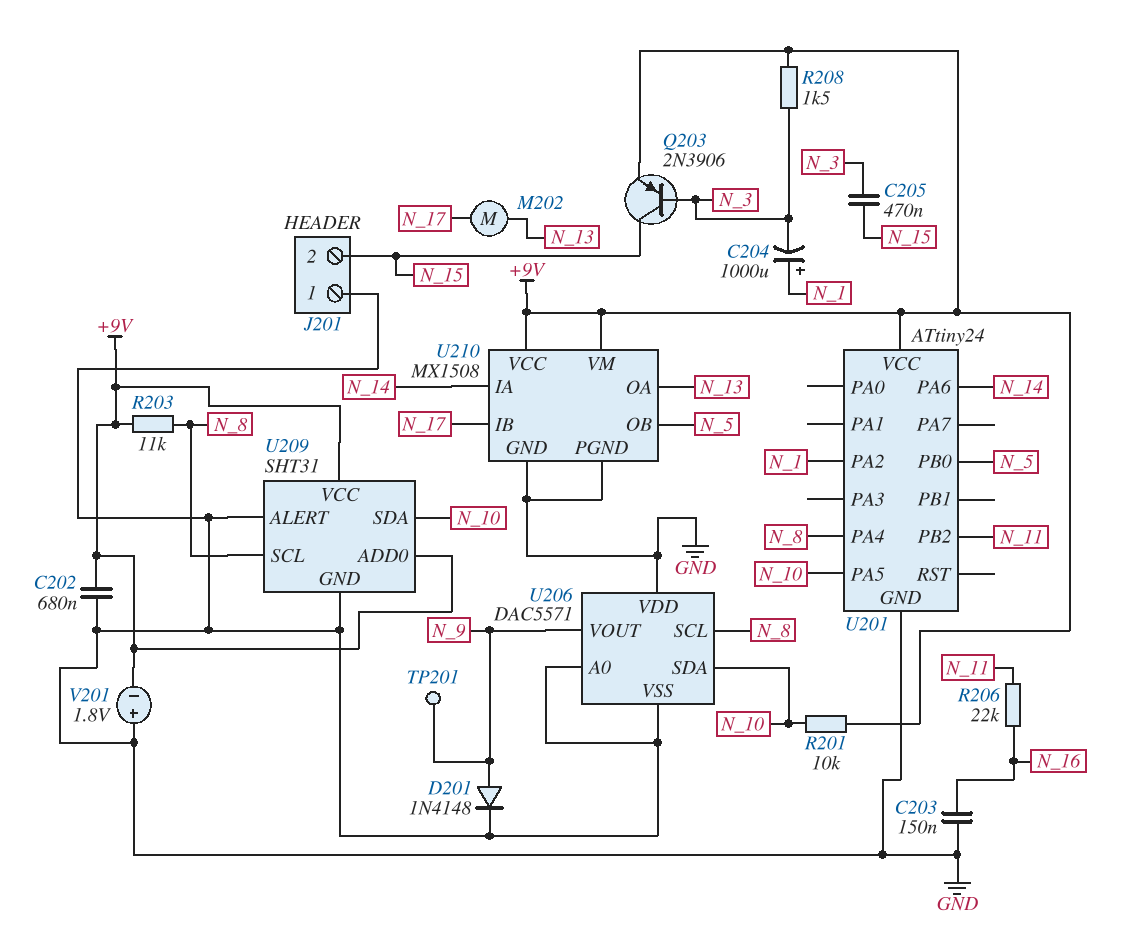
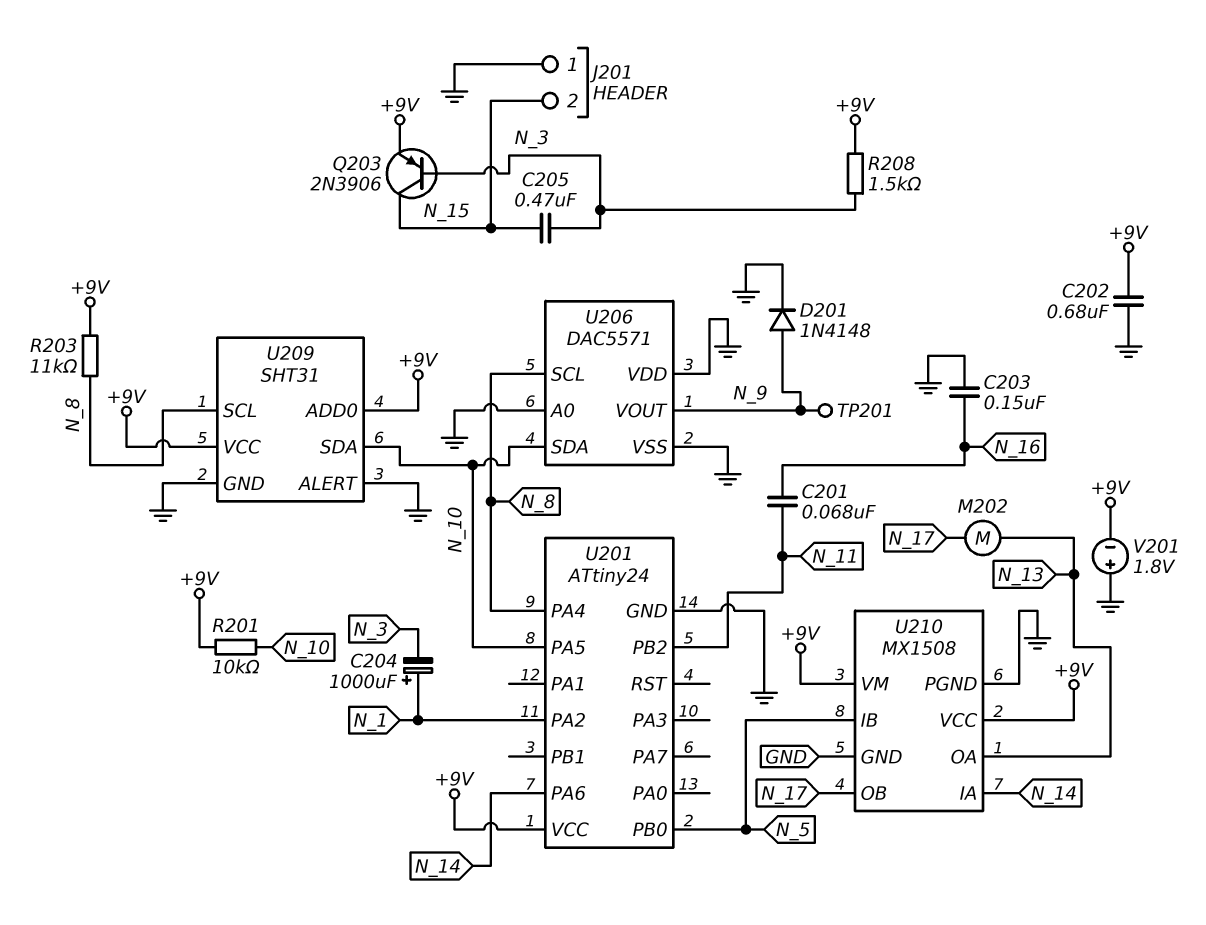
C201: none -> 68nF (N_11, N_16)
R206: 22k (N_11, N_16) -> none
U210 pin IB: N_17 -> N_5
U210 pin OB: N_5 -> N_17

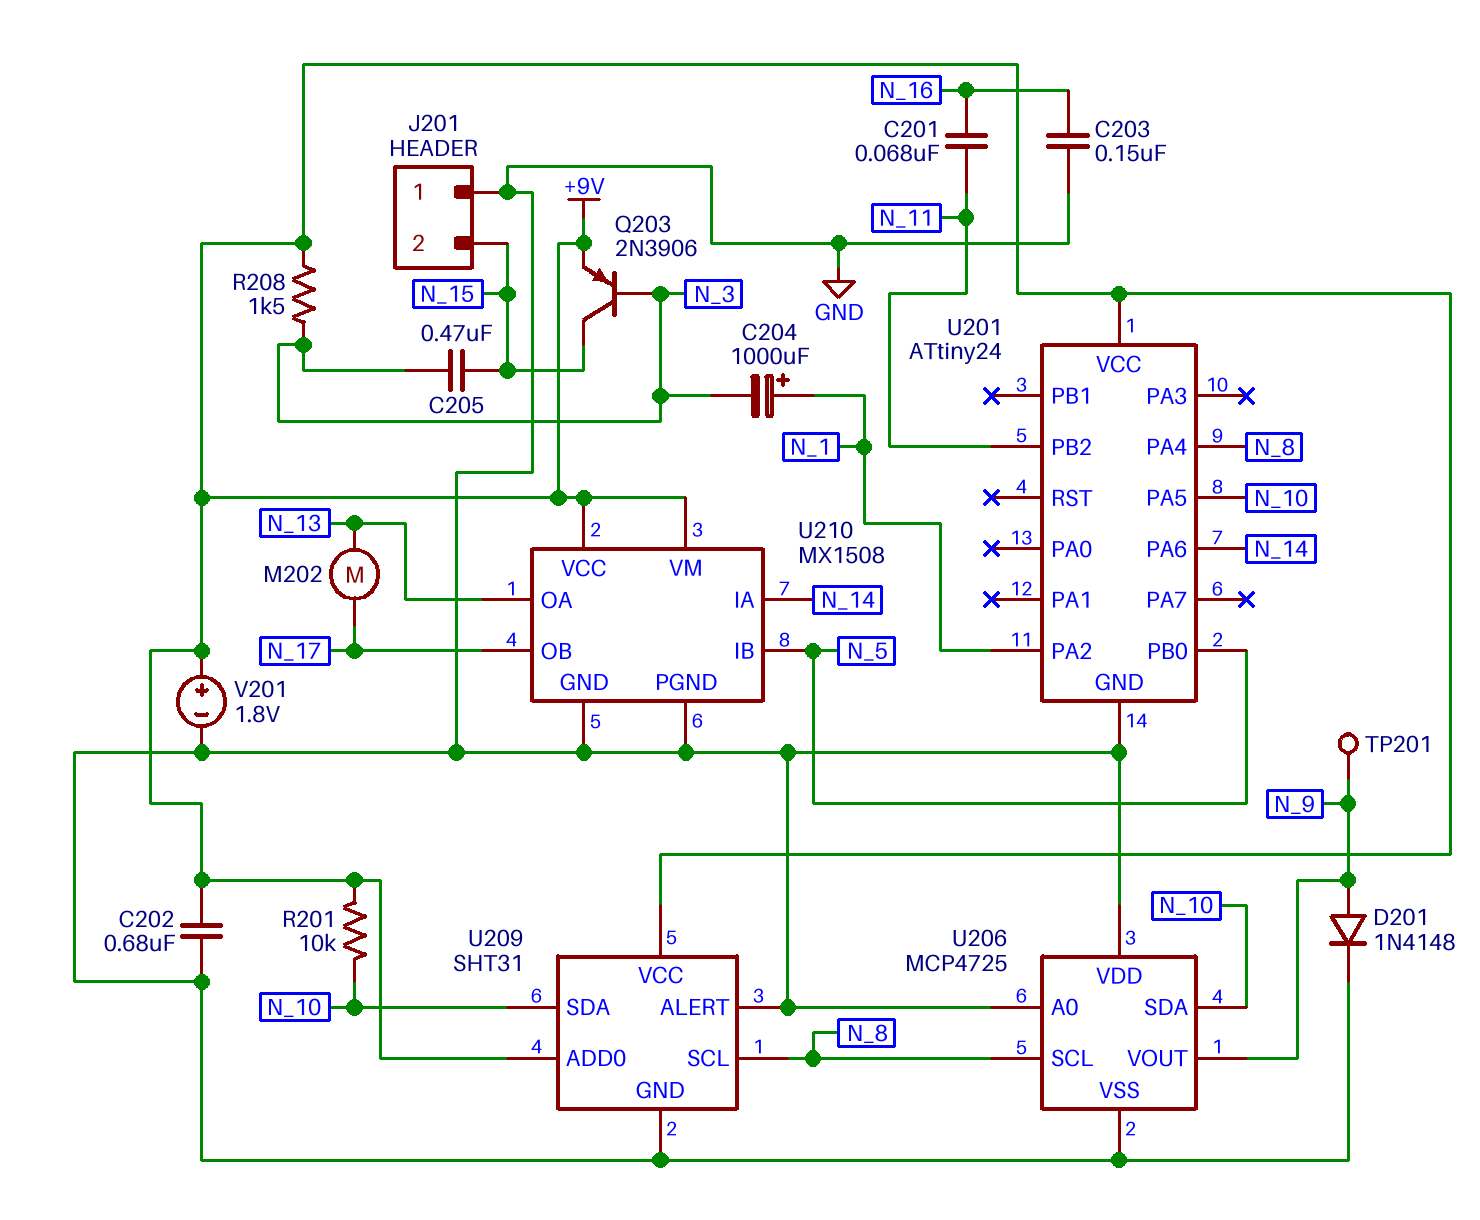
R203: 11k (+9V, N_8) -> none
U206: DAC5571 -> MCP4725
V201: 1.8V (plus GND, minus +9V) -> 1.8V (plus +9V, minus GND)

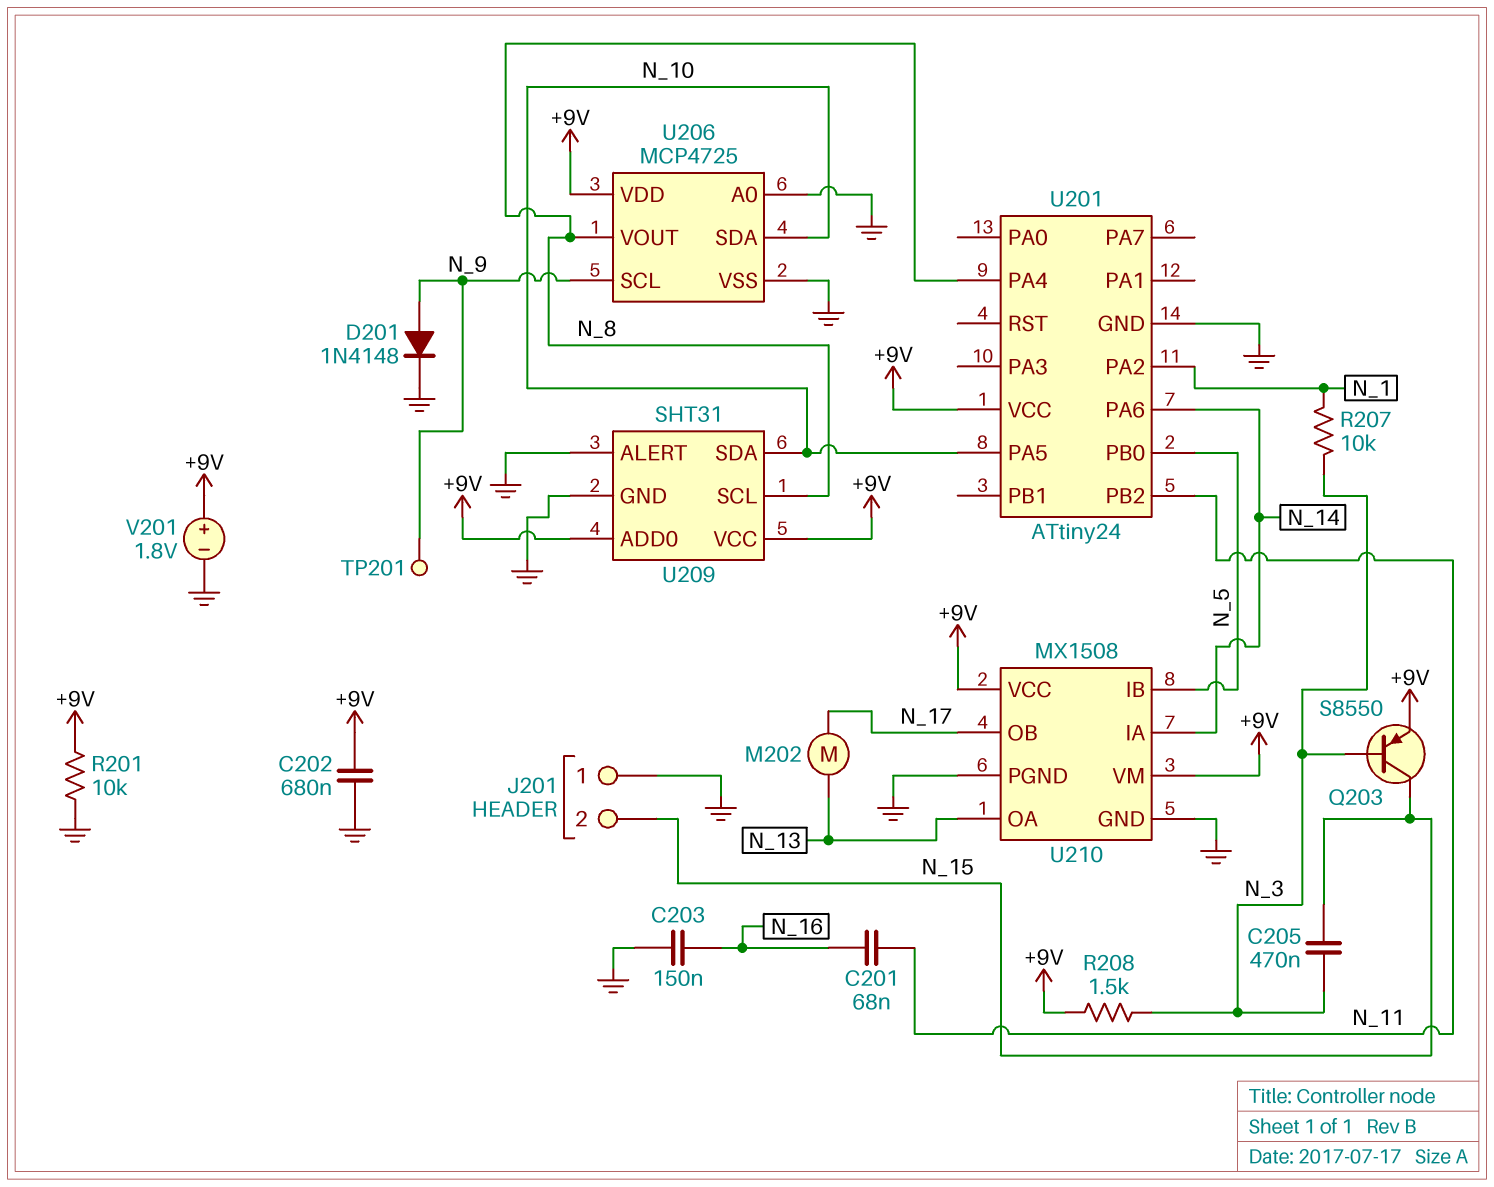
C204: 1000uF (plus N_1, minus N_3) -> none
Q203: PNP 2N3906 (B N_3, C N_15, E +9V) -> PNP S8550 (B N_3, C N_15, E +9V)
R201: 10k (+9V, N_10) -> 10k (+9V, GND)
R207: none -> 10k (N_1, N_3)
U206 pin SCL: N_8 -> N_9
U206 pin VDD: GND -> +9V
U206 pin VOUT: N_9 -> N_8

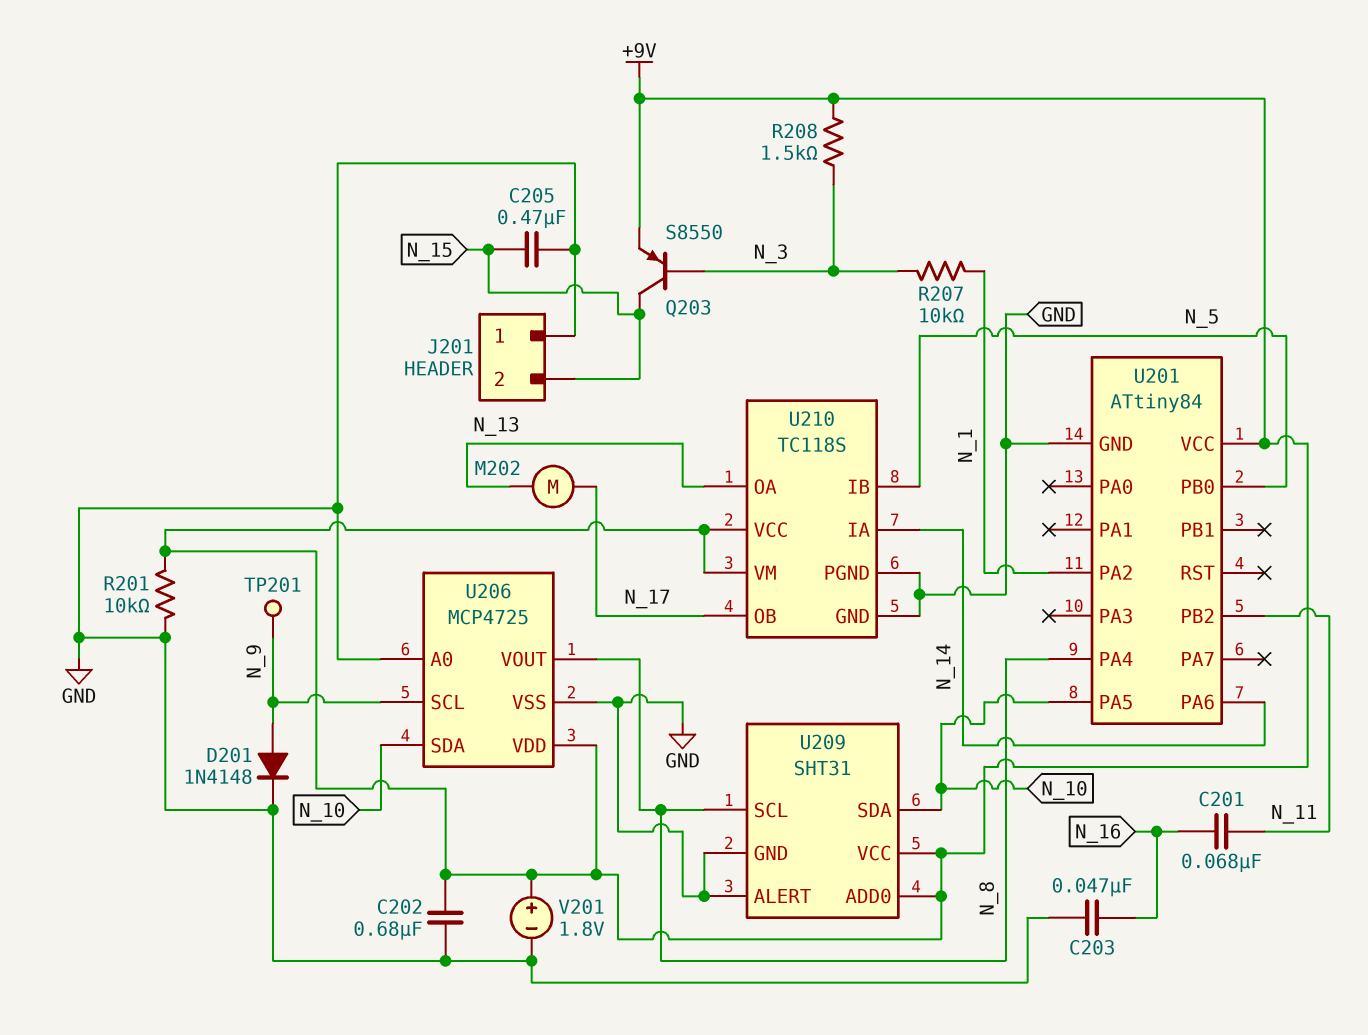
C203: 150nF (GND, N_16) -> 47nF (GND, N_16)
C205: 470nF (N_3, N_15) -> 470nF (GND, N_15)
U201: ATtiny24 -> ATtiny84
U210: MX1508 -> TC118S

